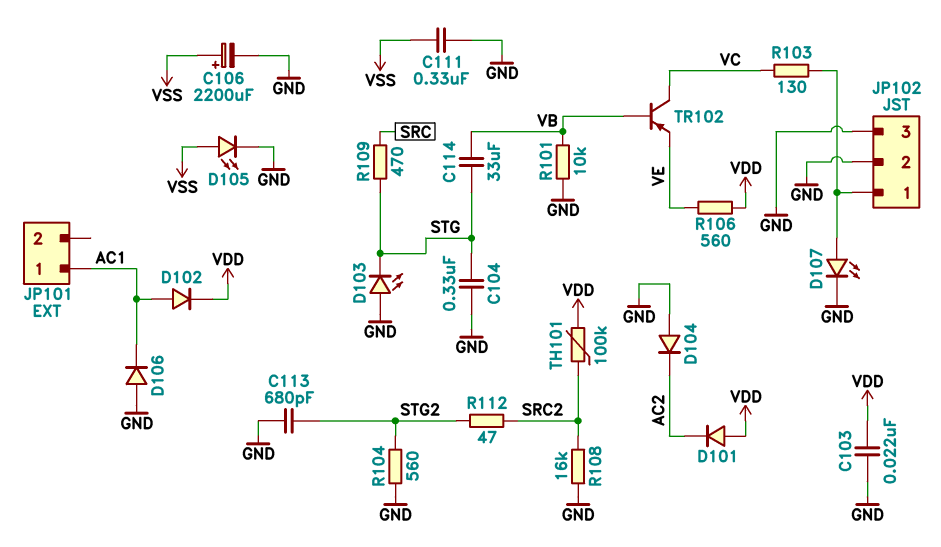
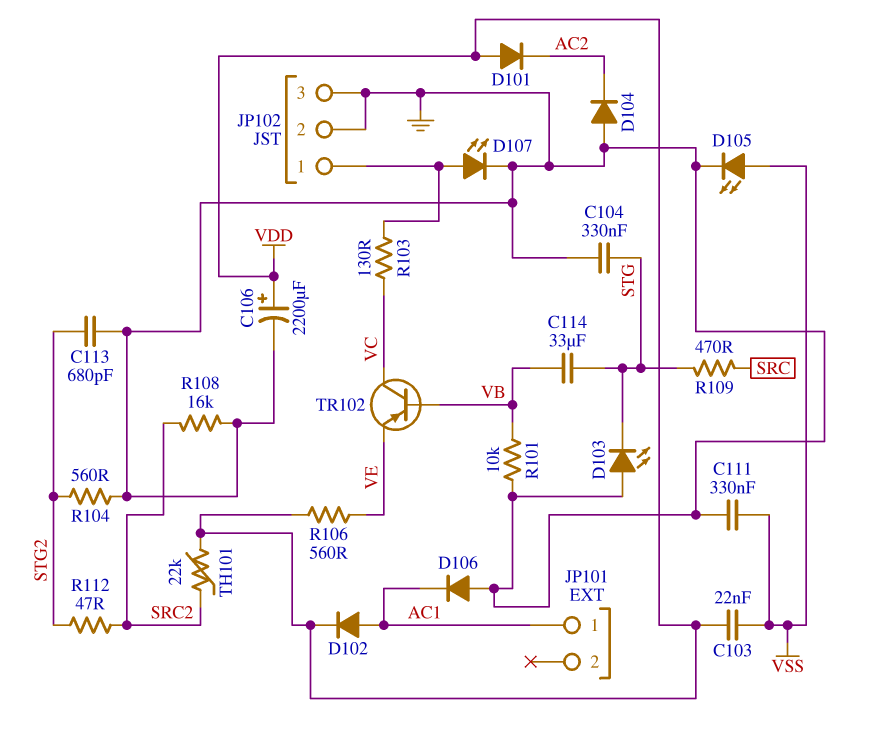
C103: 22nF (GND, VDD) -> 22nF (VDD, VSS)
C106: 2200uF (plus VSS, minus GND) -> 2200uF (plus VDD, minus GND)
TH101: 100k (SRC2, VDD) -> 22k (SRC2, VDD)

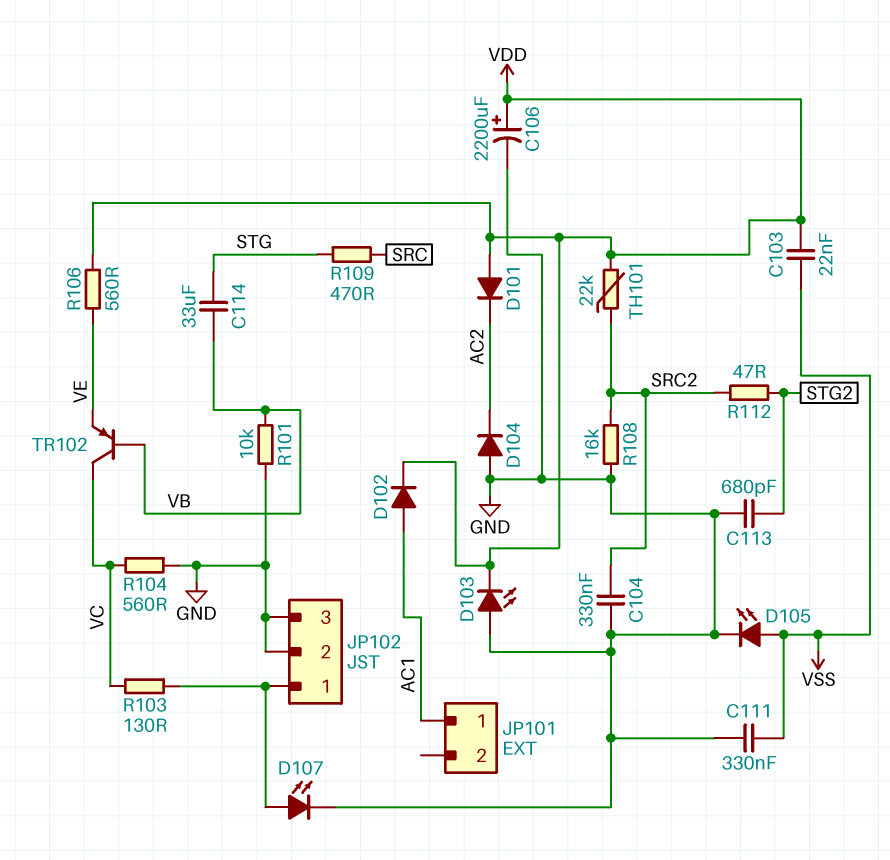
C104: 330nF (GND, STG) -> 330nF (GND, SRC2)
D103: LED (A GND, K STG) -> LED (A GND, K VDD)
D106: diode (A GND, K AC1) -> none
R104: 560 (GND, STG2) -> 560 (GND, VC)

